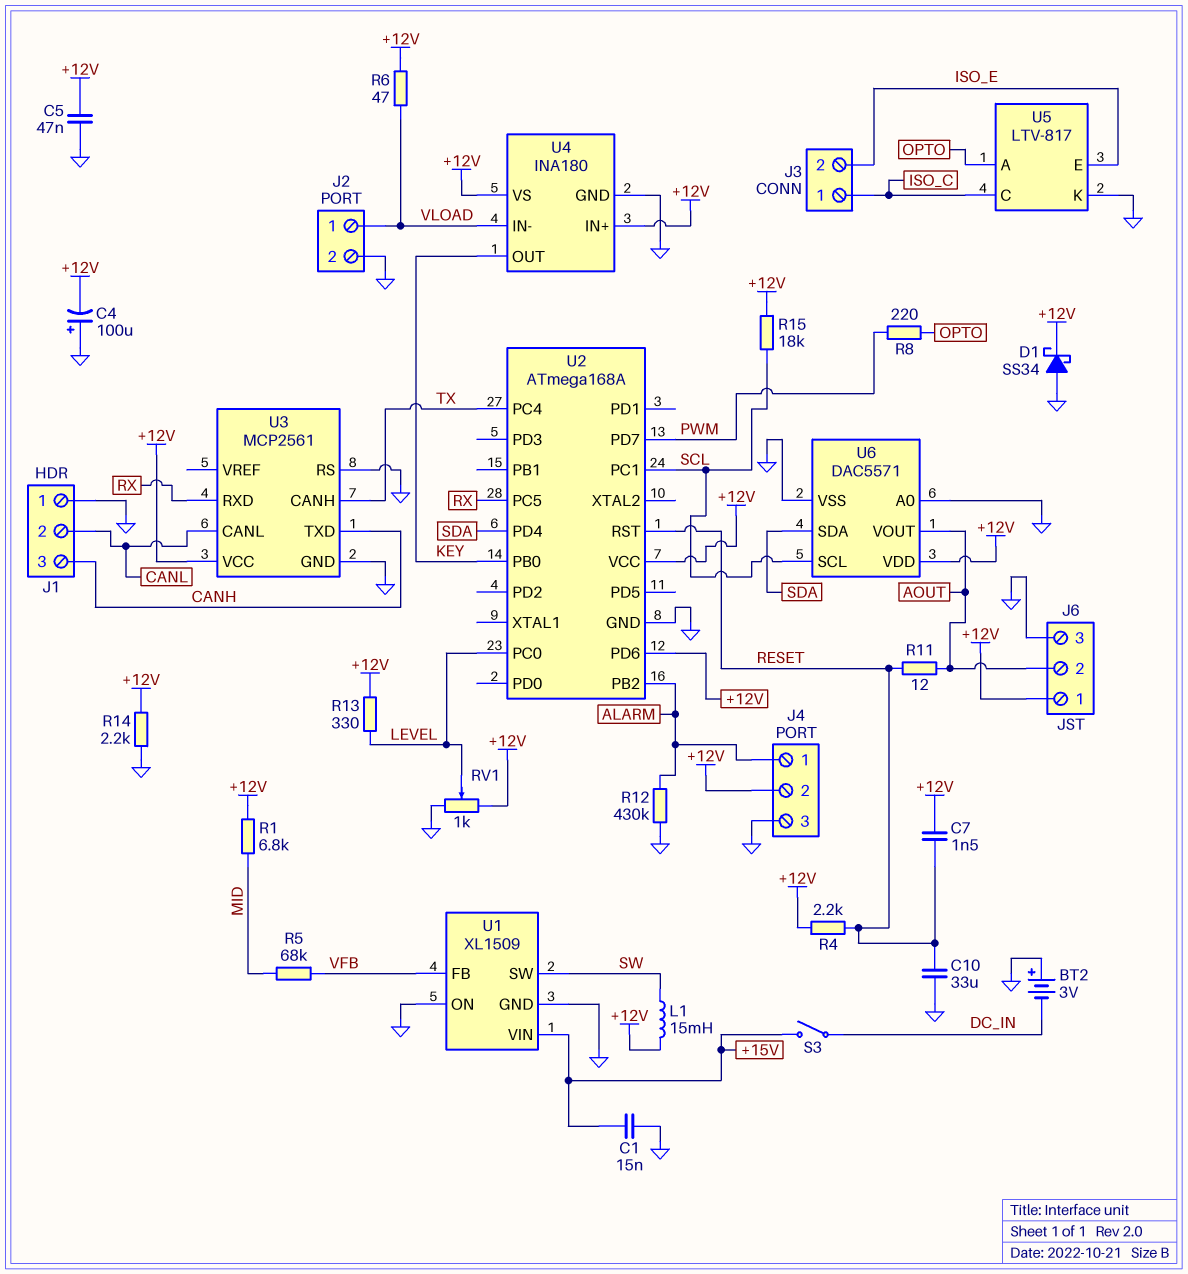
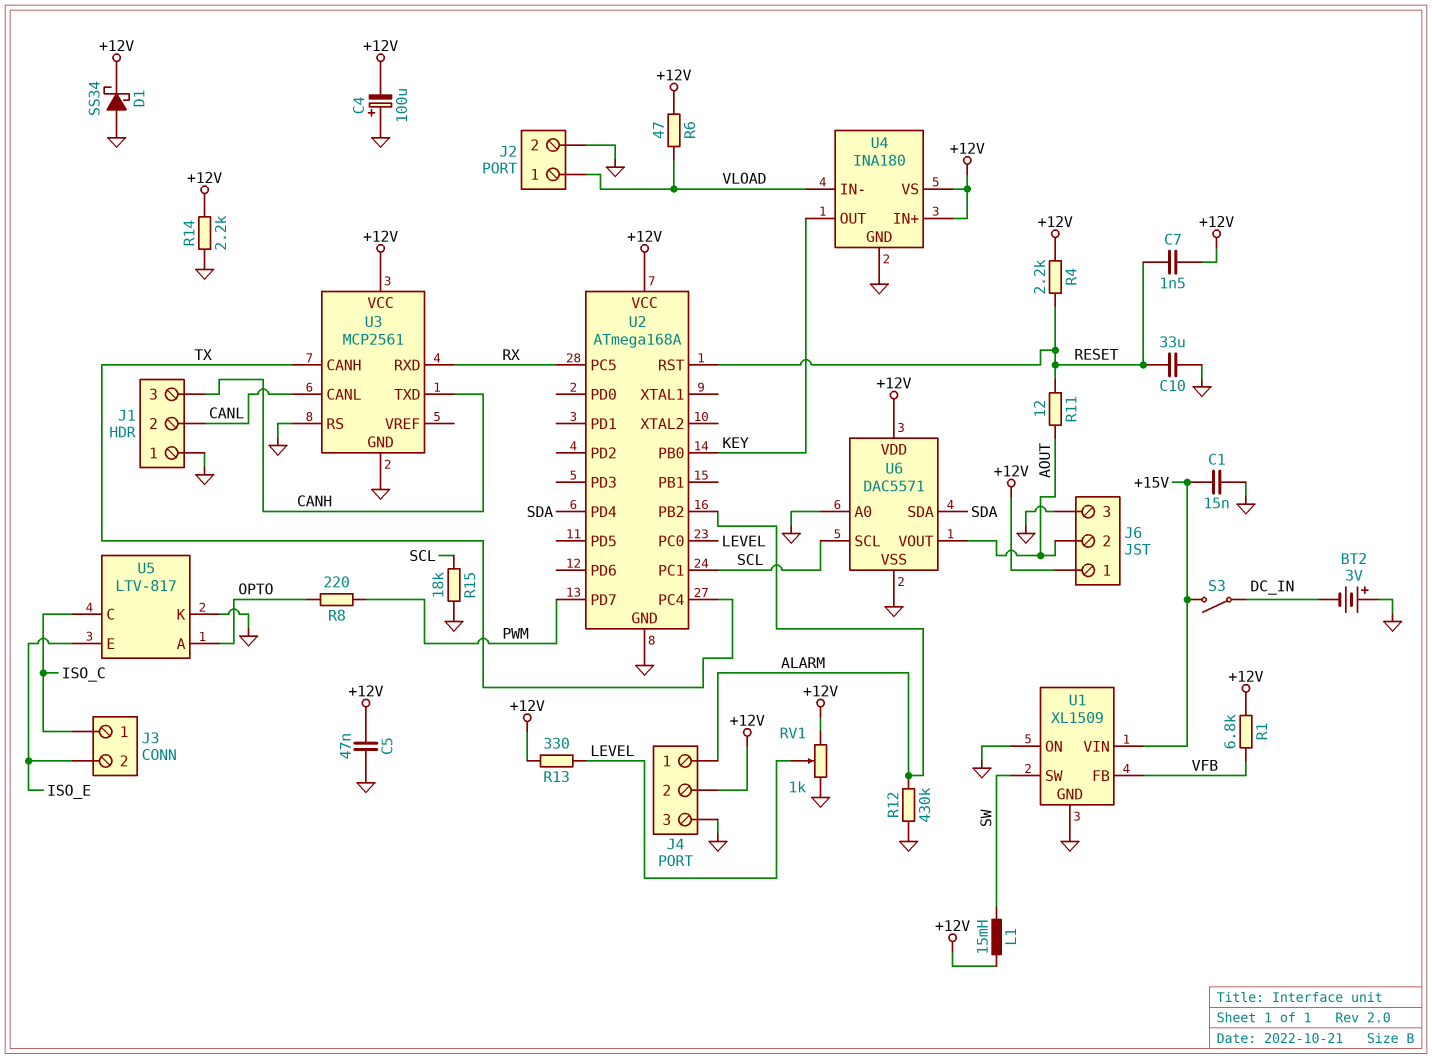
R1: 6.8k (+12V, MID) -> 6.8k (+12V, VFB)
R5: 68k (MID, VFB) -> none
R15: 18k (+12V, SCL) -> 18k (GND, SCL)
U2 pin PD6: +12V -> none

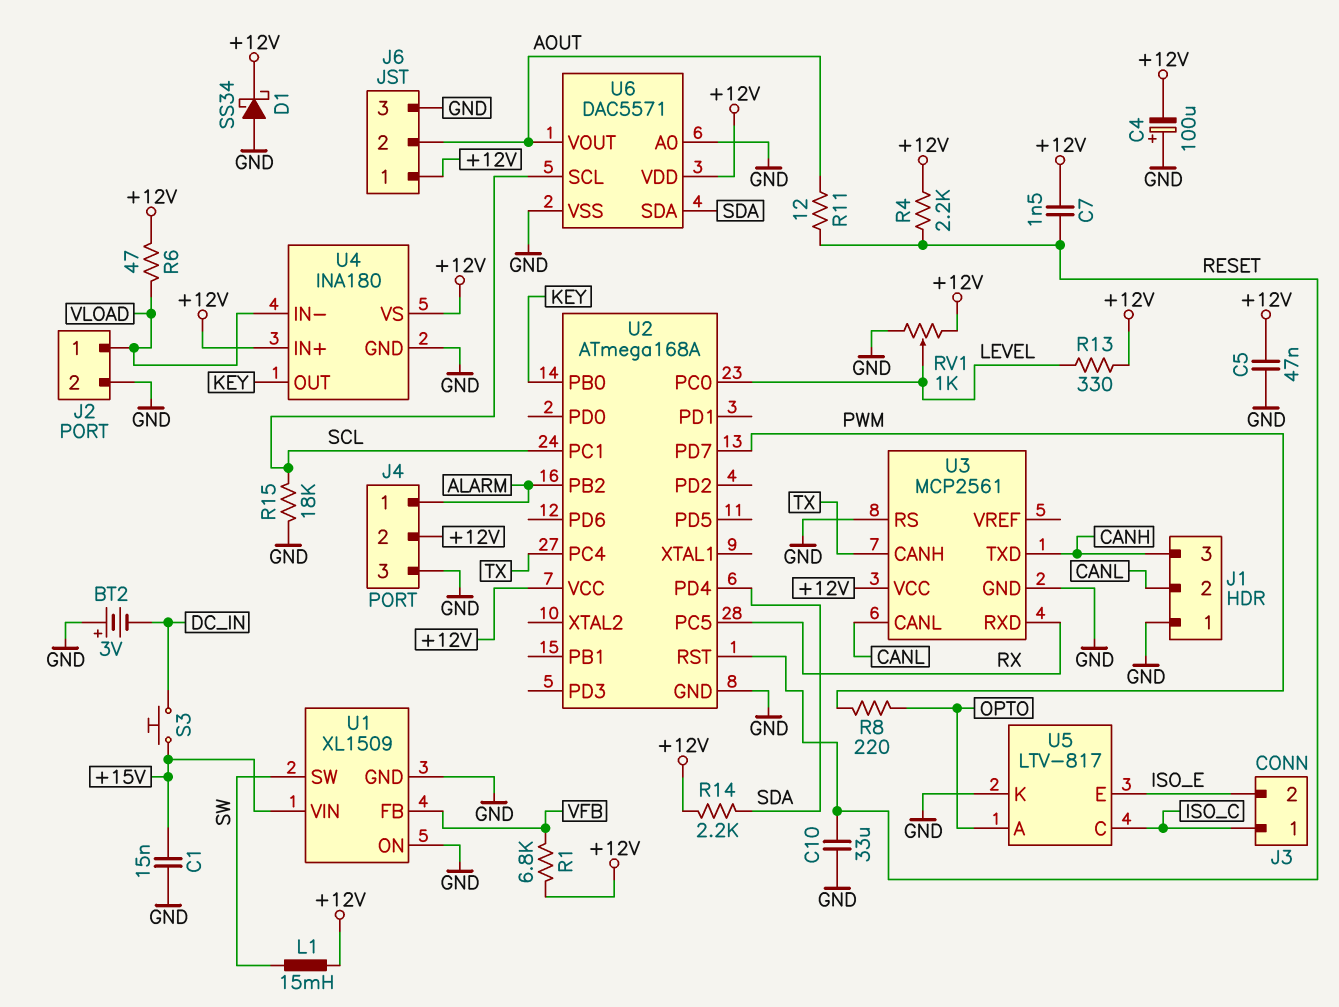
R12: 430k (ALARM, GND) -> none
R14: 2.2k (+12V, GND) -> 2.2k (+12V, SDA)
S3: switch (+15V, DC_IN) -> button (+15V, DC_IN)

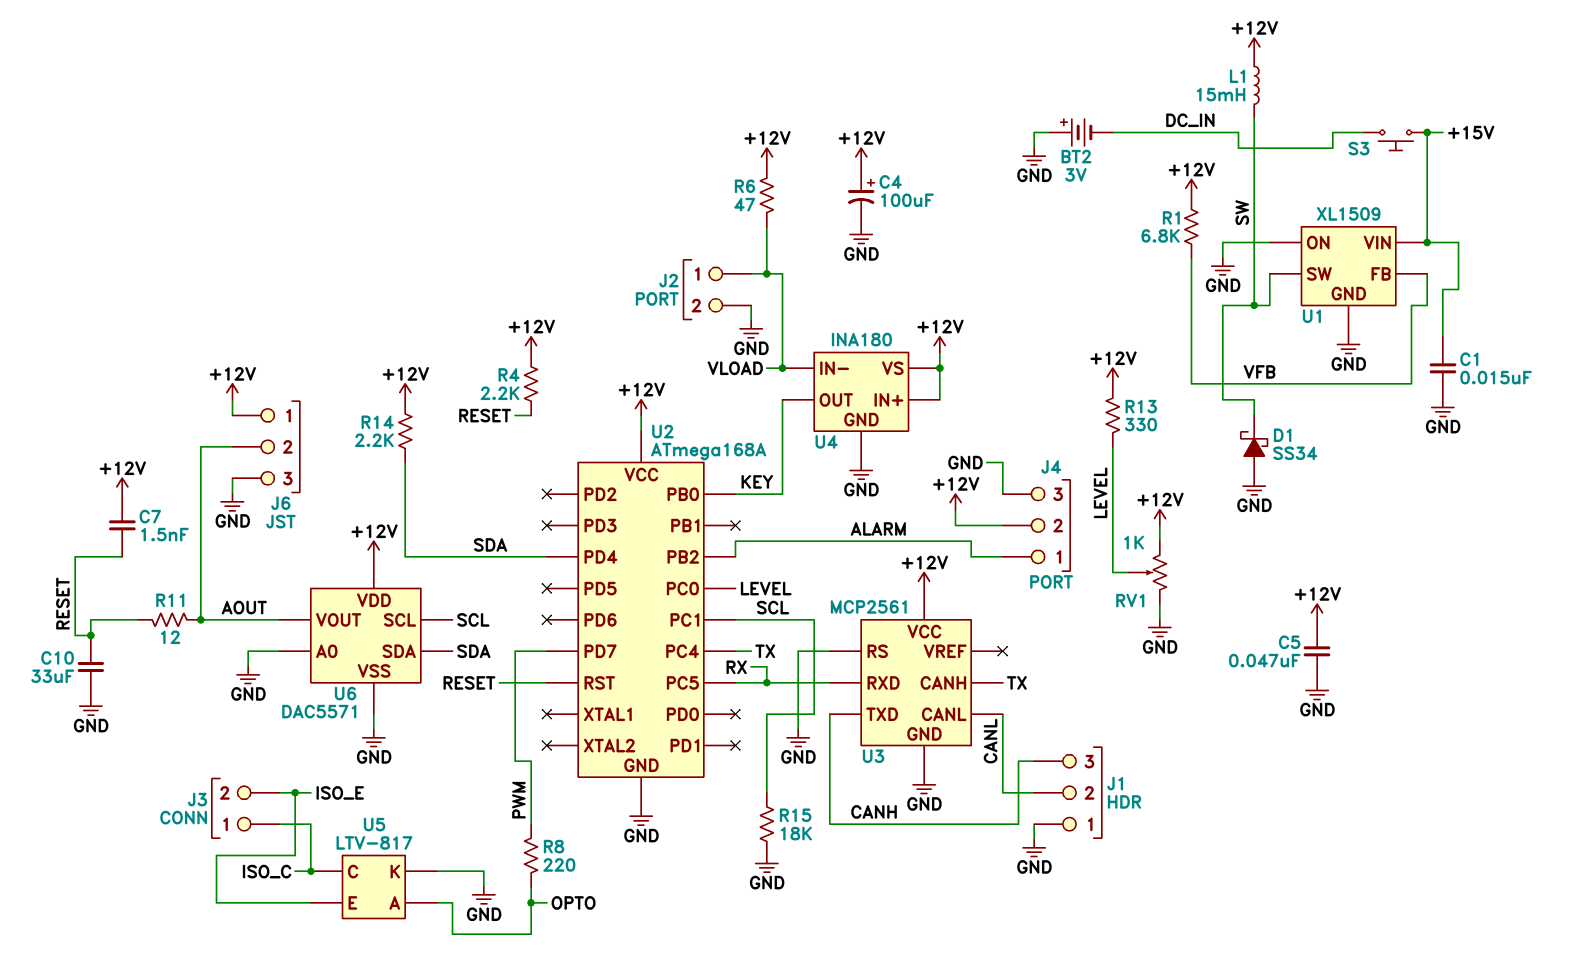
C4: 100uF (plus GND, minus +12V) -> 100uF (plus +12V, minus GND)
D1: schottky SS34 (A GND, K +12V) -> schottky SS34 (A GND, K SW)

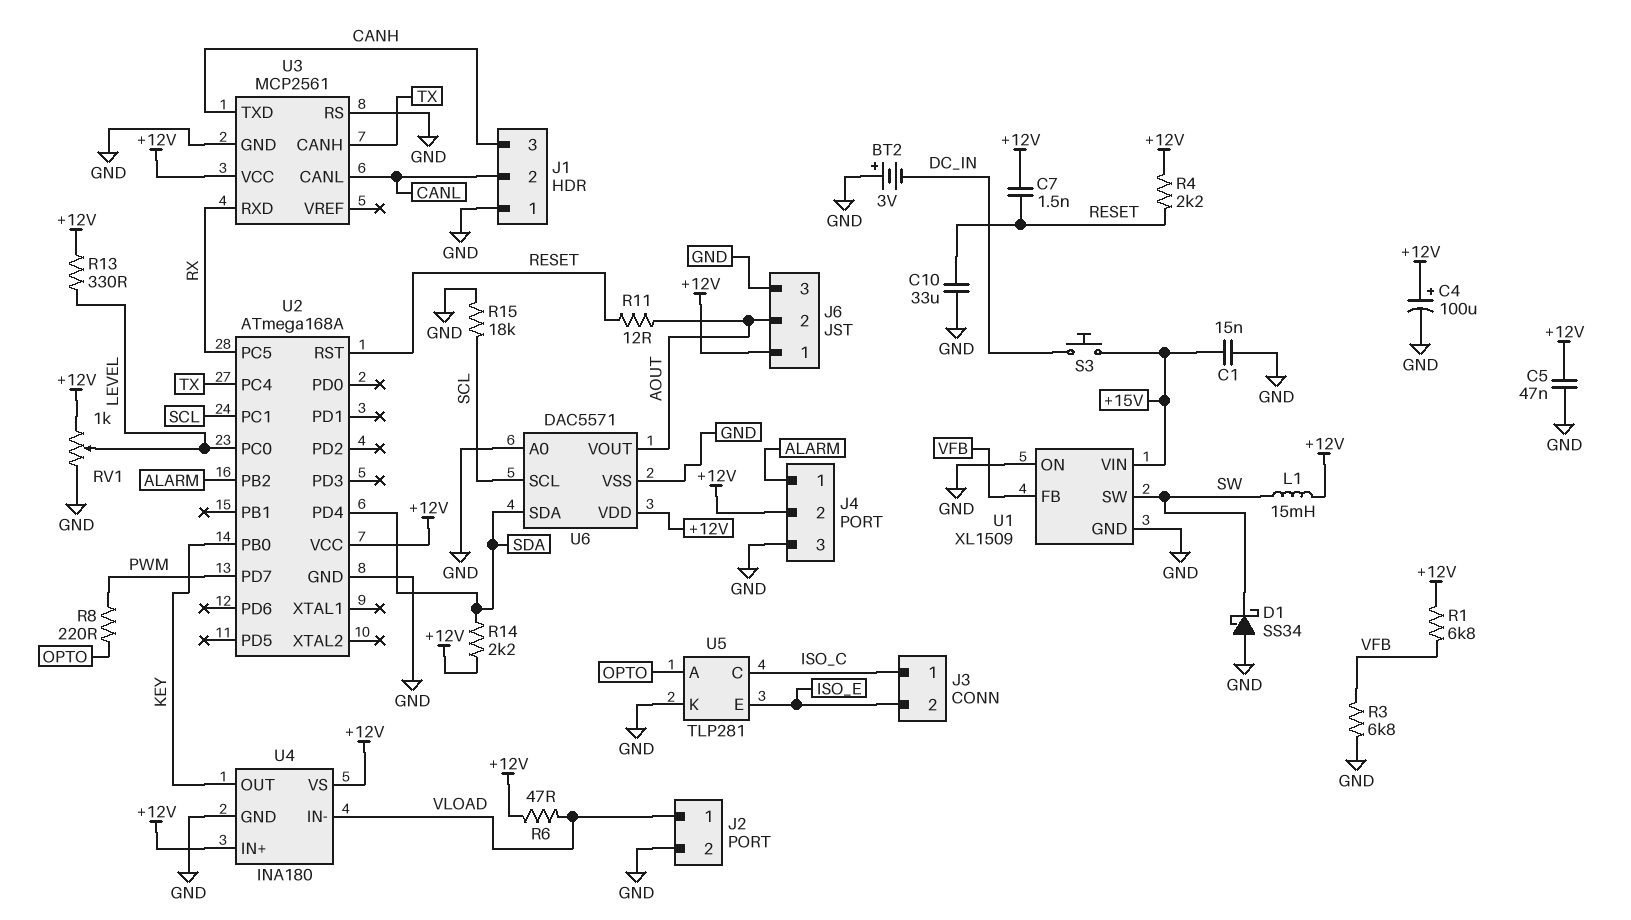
R3: none -> 6.8k (GND, VFB)
U5: LTV-817 -> TLP281

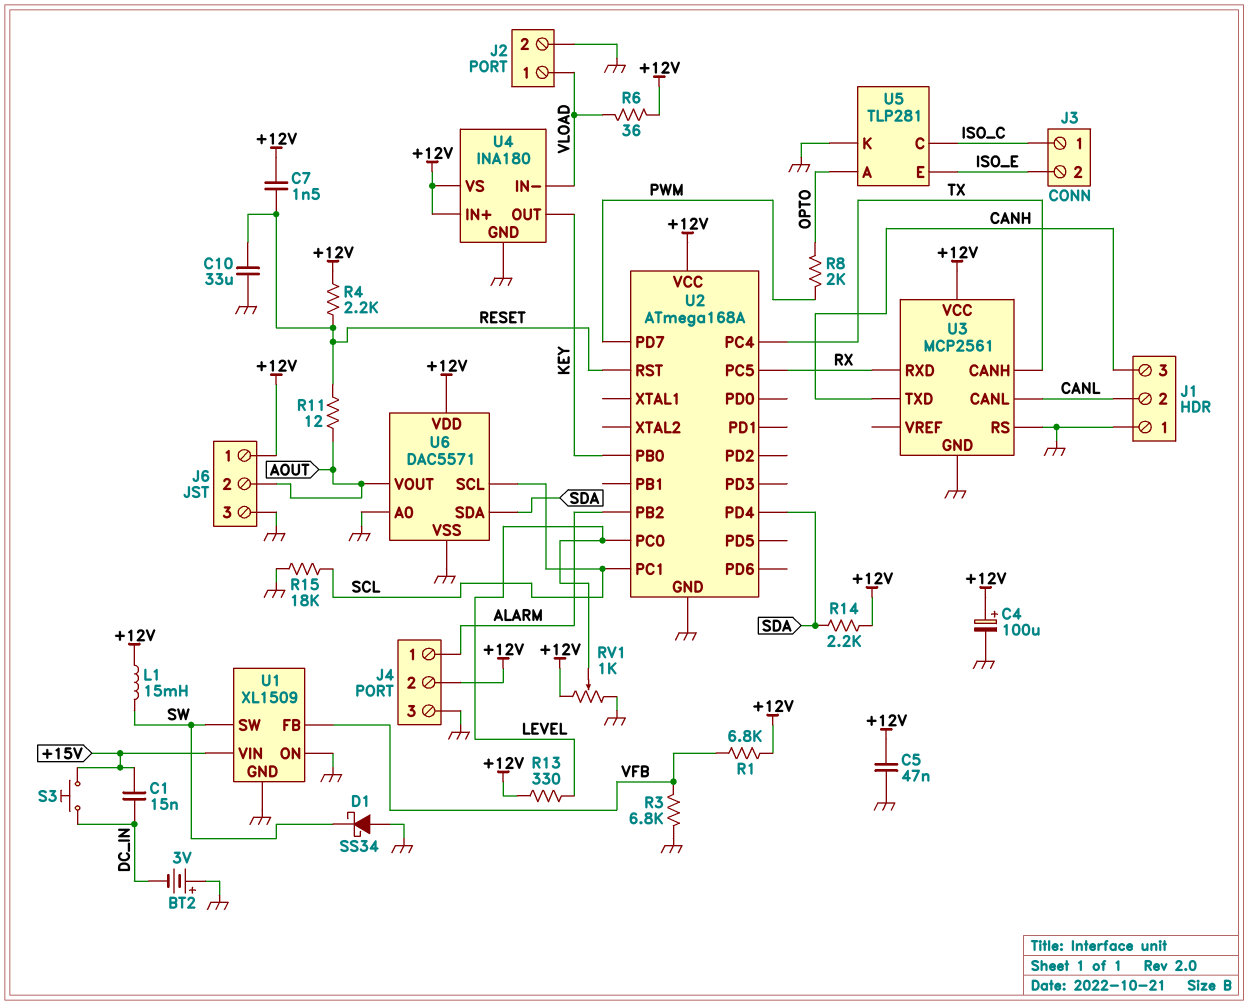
C1: 15nF (+15V, GND) -> 15nF (+15V, DC_IN)
R6: 47 (+12V, VLOAD) -> 36 (+12V, VLOAD)
R8: 220 (OPTO, PWM) -> 2k (OPTO, PWM)

